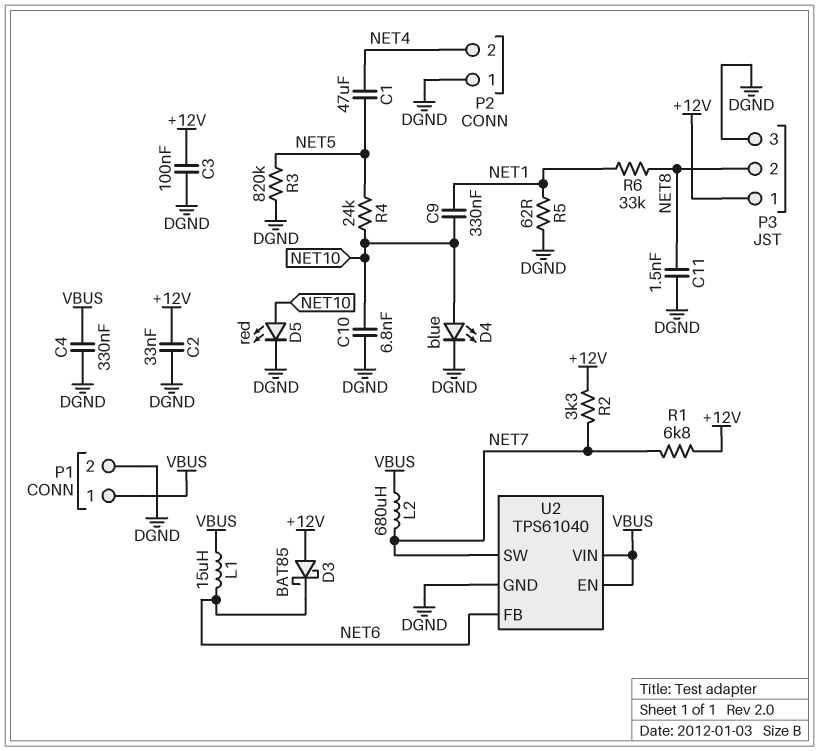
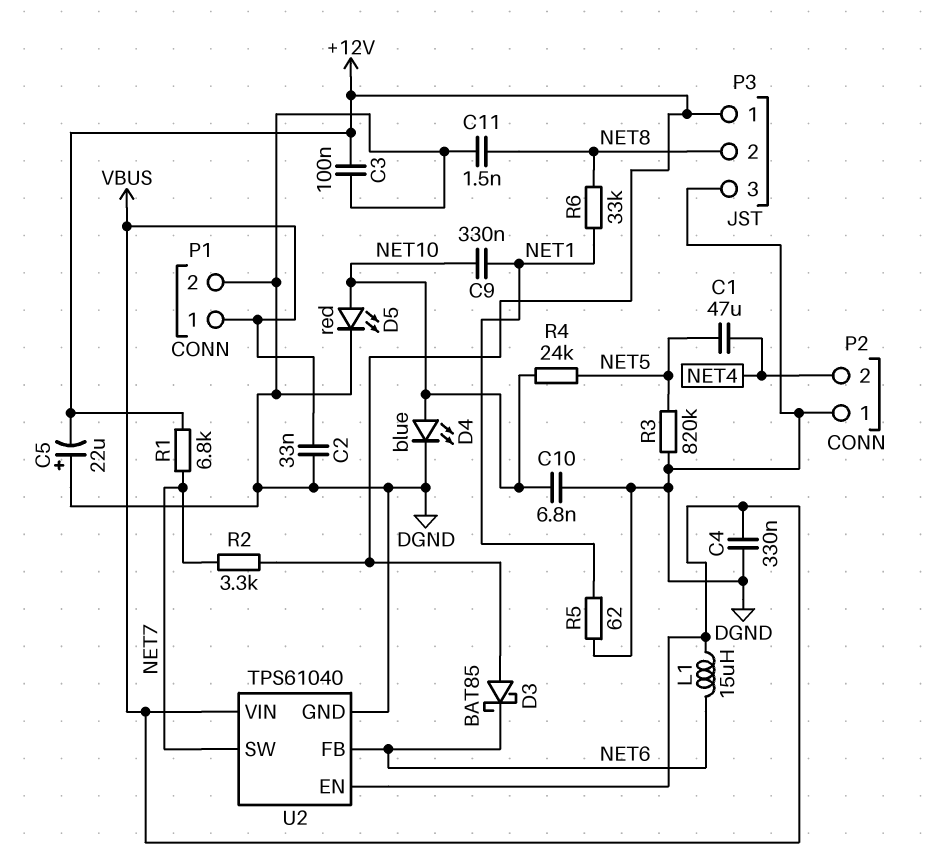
C2: 33nF (+12V, DGND) -> 33nF (DGND, VBUS)
C5: none -> 22uF (plus DGND, minus +12V)
L2: 680uH (NET7, VBUS) -> none

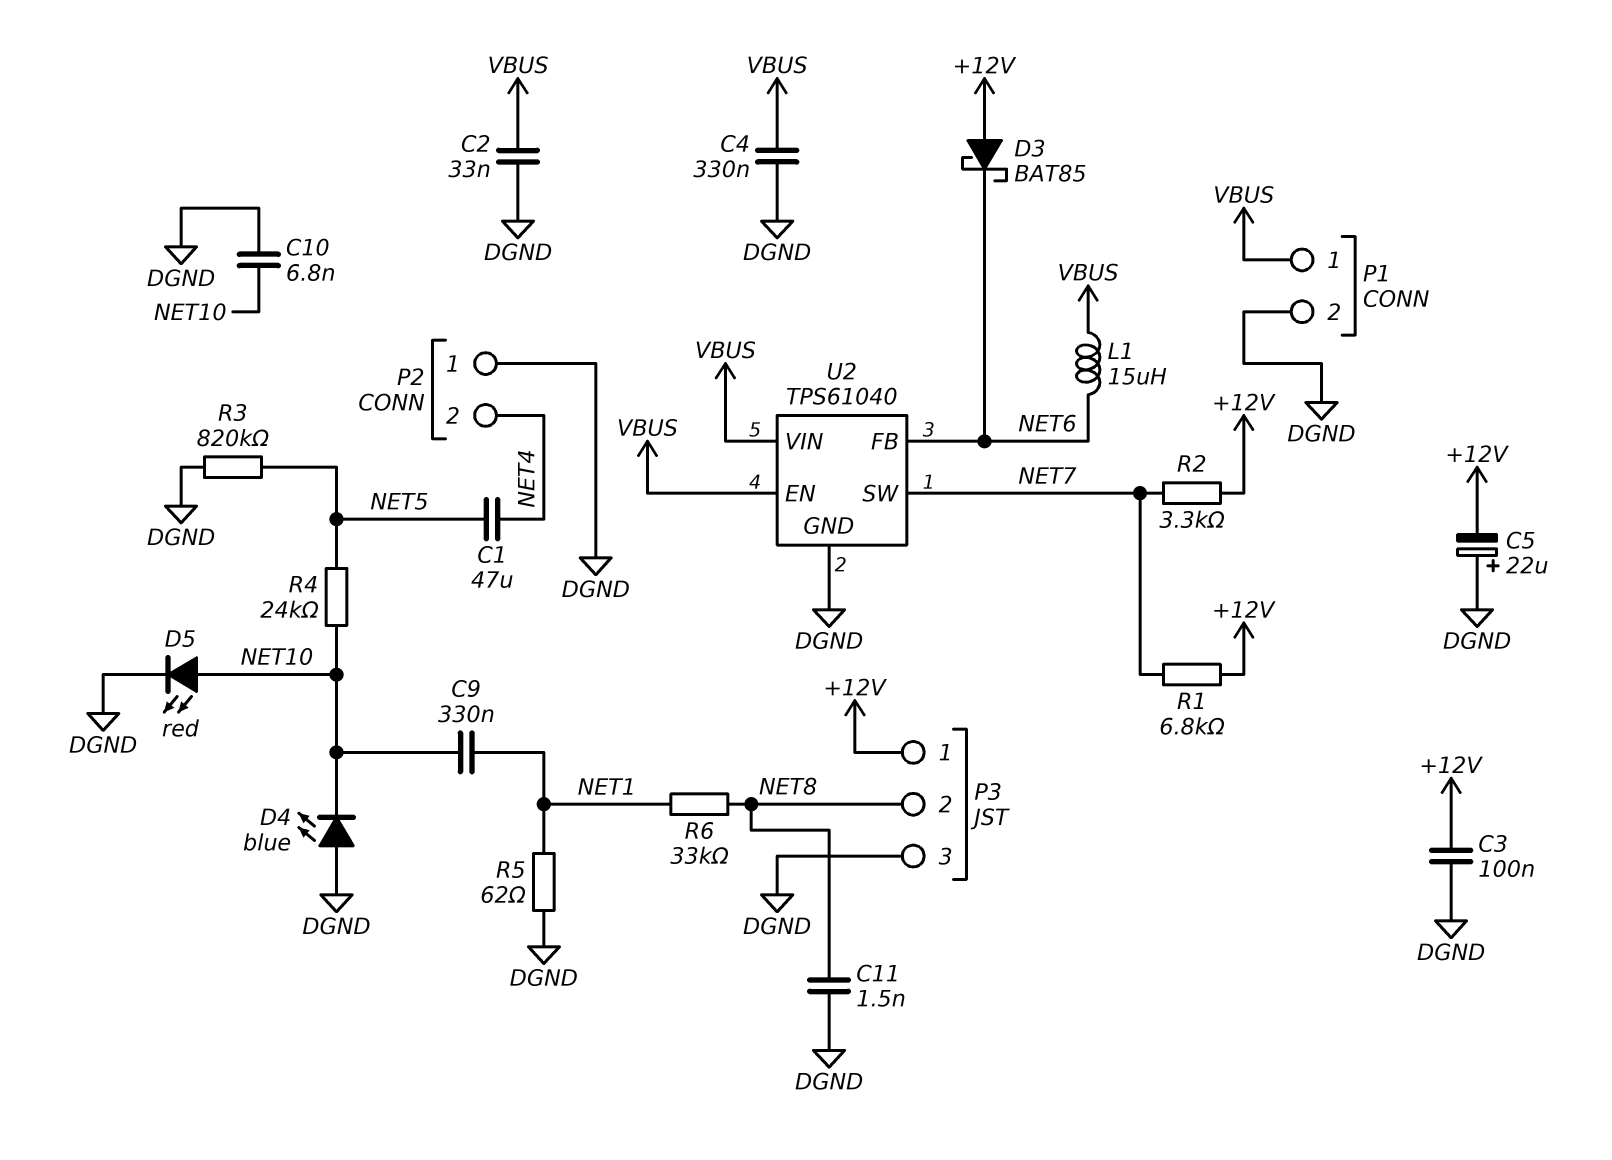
D4: LED blue (A NET10, K DGND) -> LED blue (A DGND, K NET10)

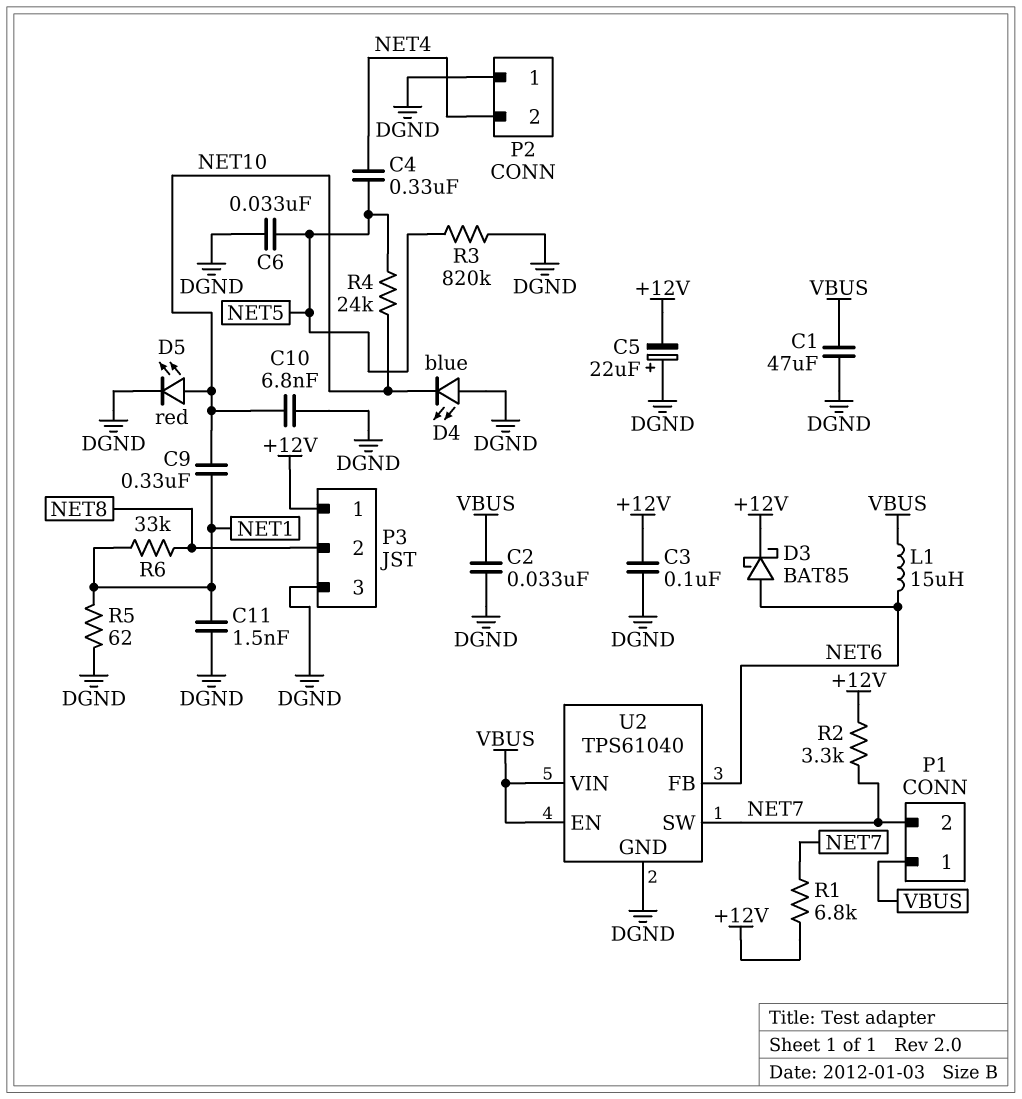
C1: 47uF (NET4, NET5) -> 47uF (DGND, VBUS)
C4: 330nF (DGND, VBUS) -> 330nF (NET4, NET5)
C6: none -> 33nF (DGND, NET5)
C11: 1.5nF (DGND, NET8) -> 1.5nF (DGND, NET1)
D3: schottky BAT85 (A +12V, K NET6) -> schottky BAT85 (A NET6, K +12V)
P1 pin 2: DGND -> NET7

